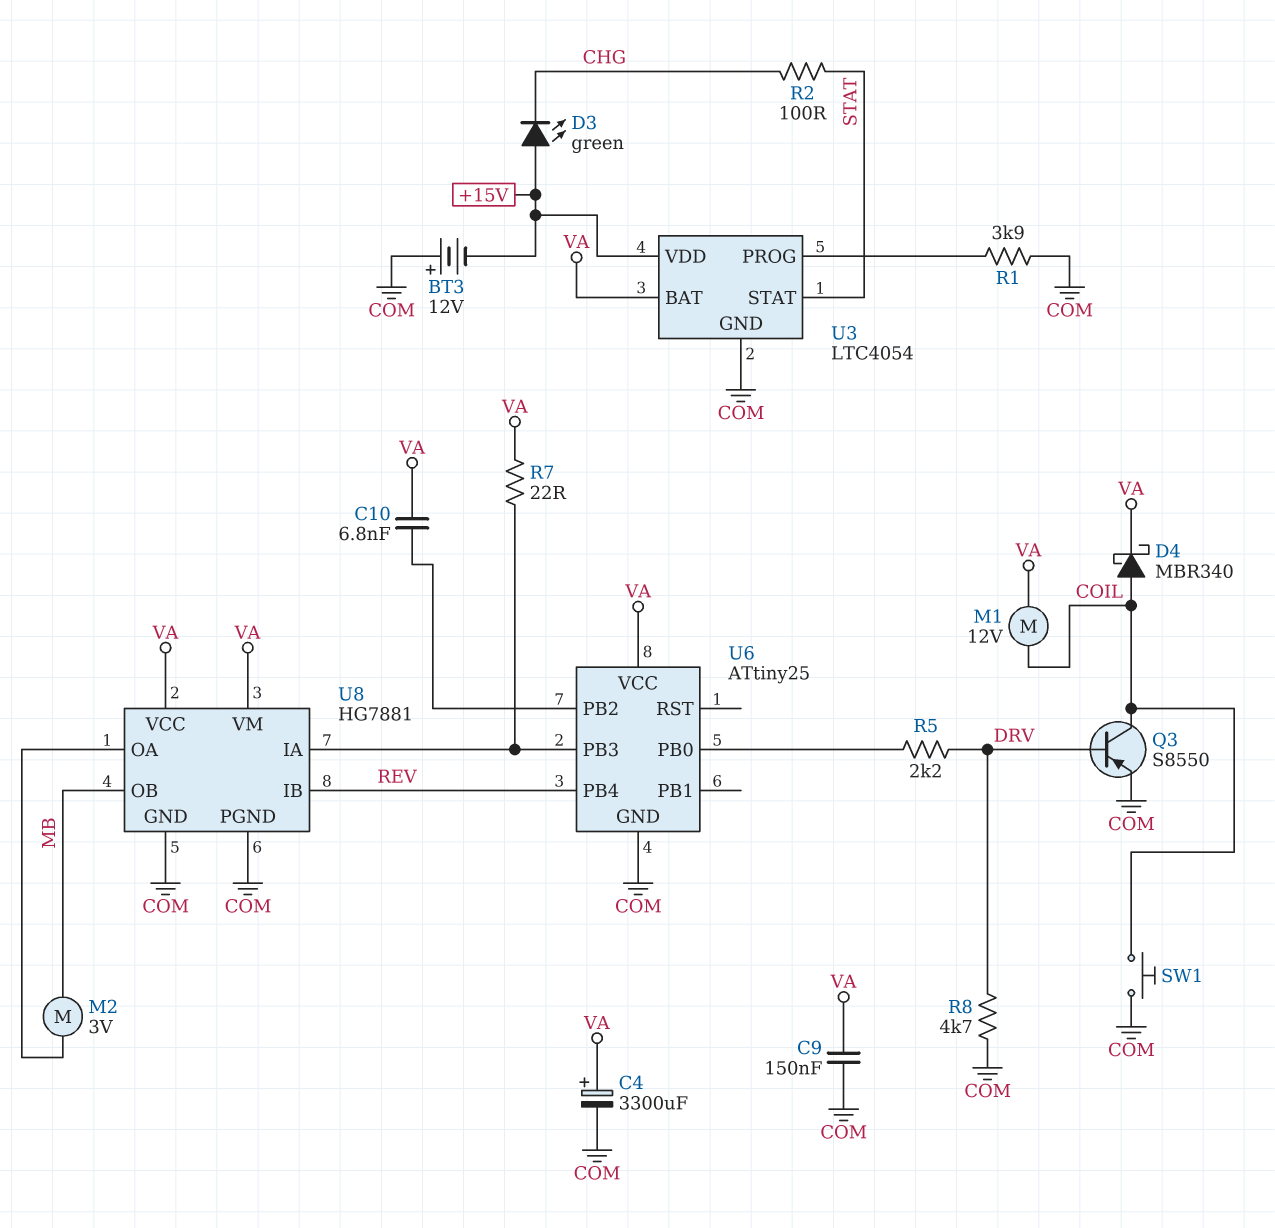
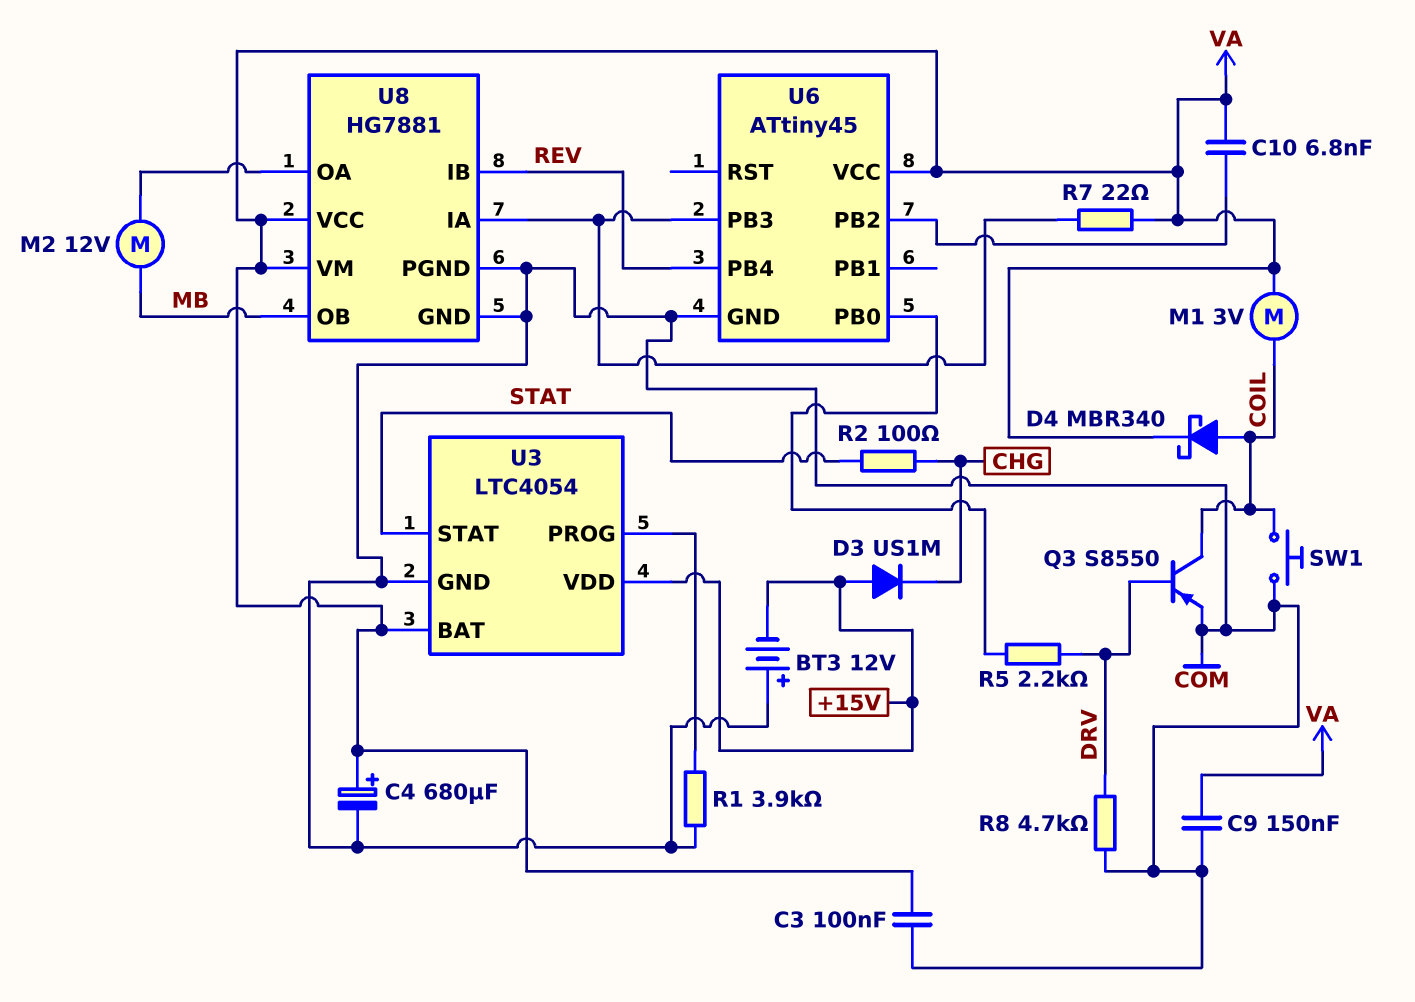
C3: none -> 100nF (COM, VA)
C4: 3300uF (plus VA, minus COM) -> 680uF (plus VA, minus COM)
D3: LED green (A +15V, K CHG) -> diode US1M (A +15V, K CHG)
M1: motor 12V (COIL, VA) -> motor 3V (COIL, VA)
M2: motor 3V (MB, U8/OA) -> motor 12V (MB, U8/OA)
U6: ATtiny25 -> ATtiny45

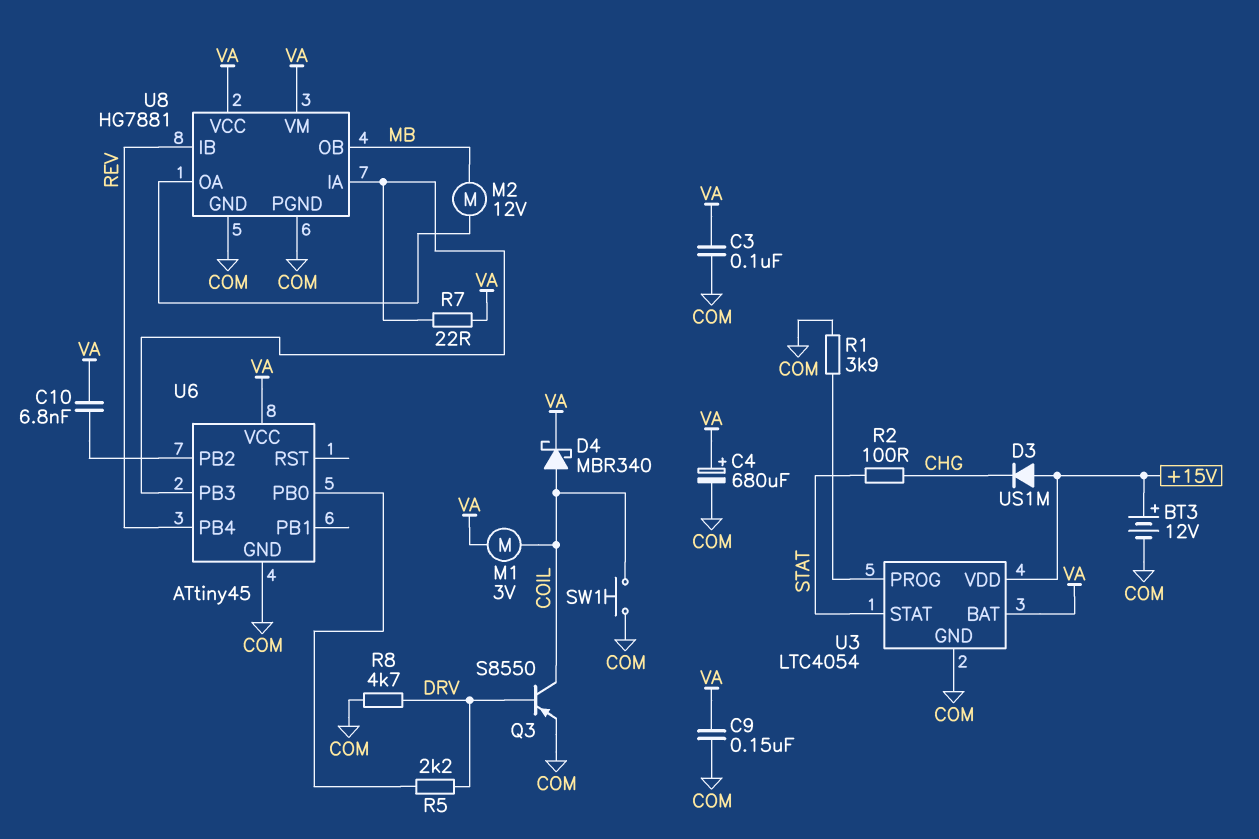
BT3: 12V (plus COM, minus +15V) -> 12V (plus +15V, minus COM)

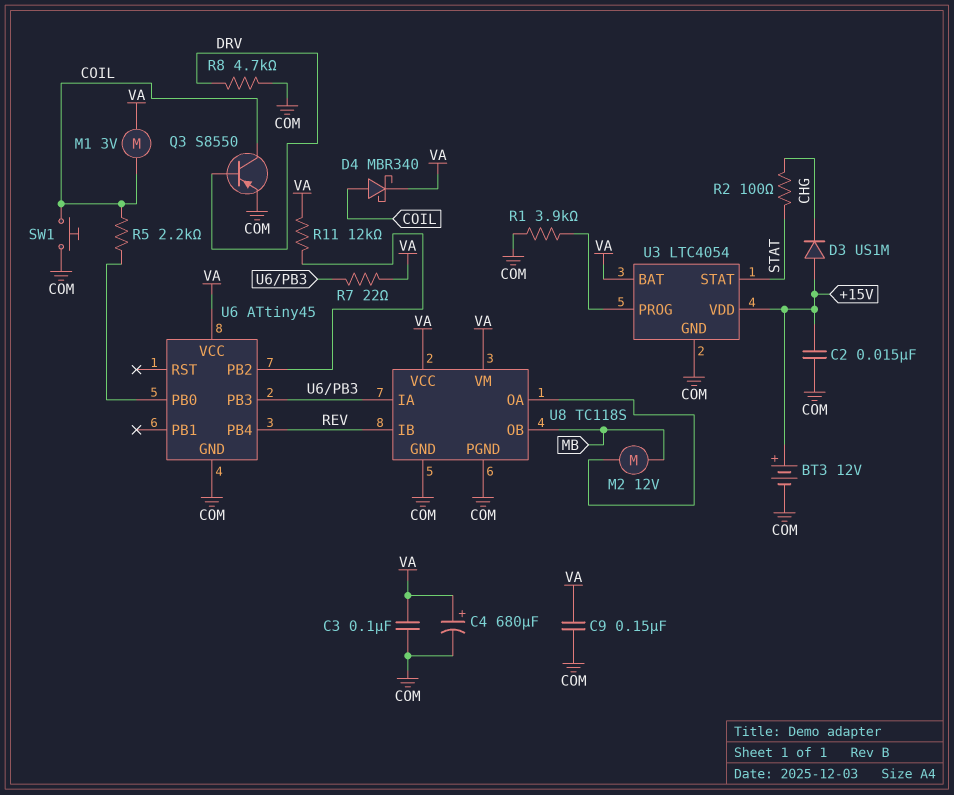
C2: none -> 15nF (+15V, COM)
C10: 6.8nF (U6/PB2, VA) -> none
R5: 2.2k (DRV, U6/PB0) -> 2.2k (COIL, U6/PB0)
R11: none -> 12k (U6/PB2, VA)
U8: HG7881 -> TC118S

